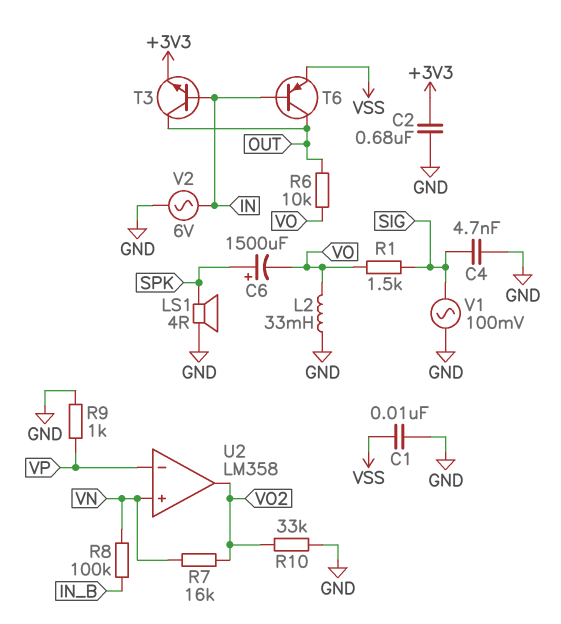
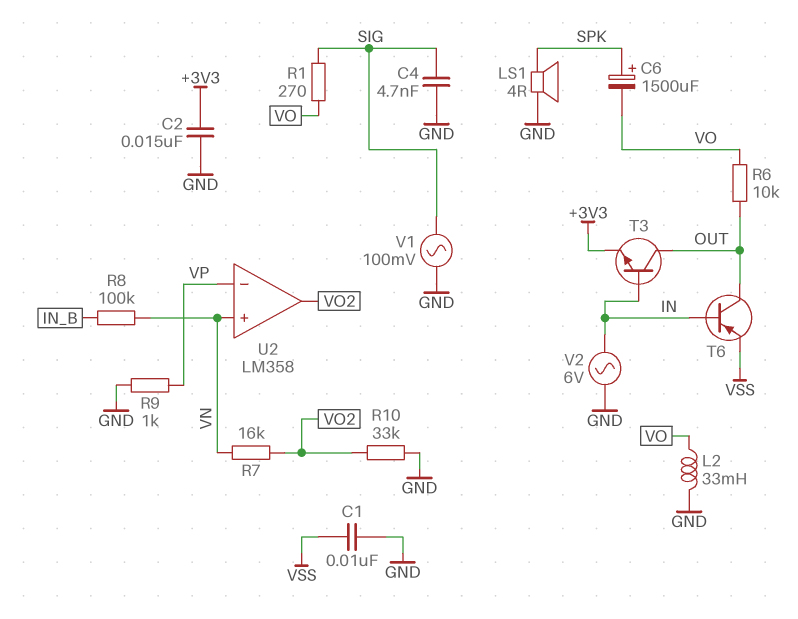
C2: 680nF (+3V3, GND) -> 15nF (+3V3, GND)
R1: 1.5k (SIG, VO) -> 270 (SIG, VO)

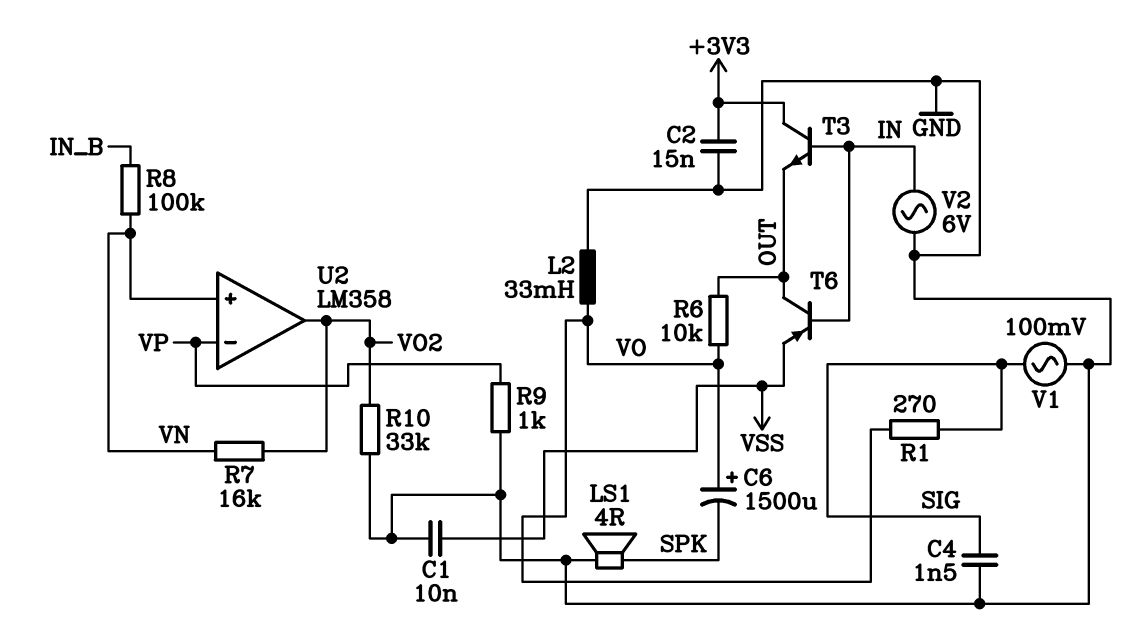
C4: 4.7nF (GND, SIG) -> 1.5nF (GND, SIG)
C6: 1500uF (plus SPK, minus VO) -> 1500uF (plus VO, minus SPK)
T3: NPN (B IN, C OUT, E +3V3) -> NPN (B IN, C +3V3, E OUT)

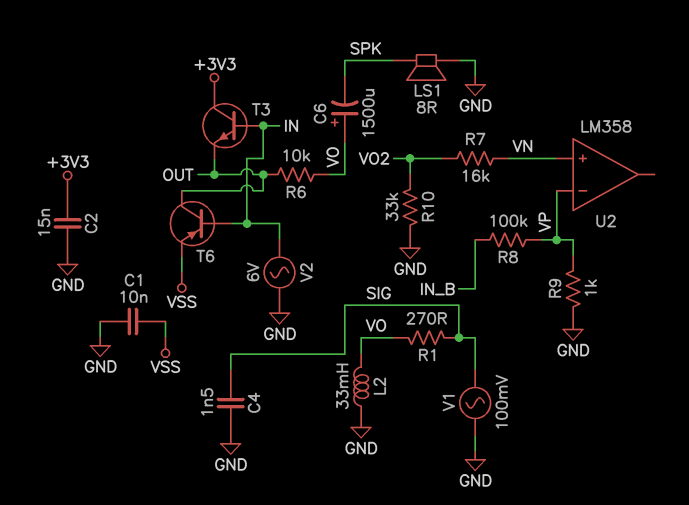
LS1: speaker 4R (GND, SPK) -> speaker 8R (GND, SPK)
R8: 100k (IN_B, VN) -> 100k (IN_B, VP)
U2 pin out: VO2 -> none

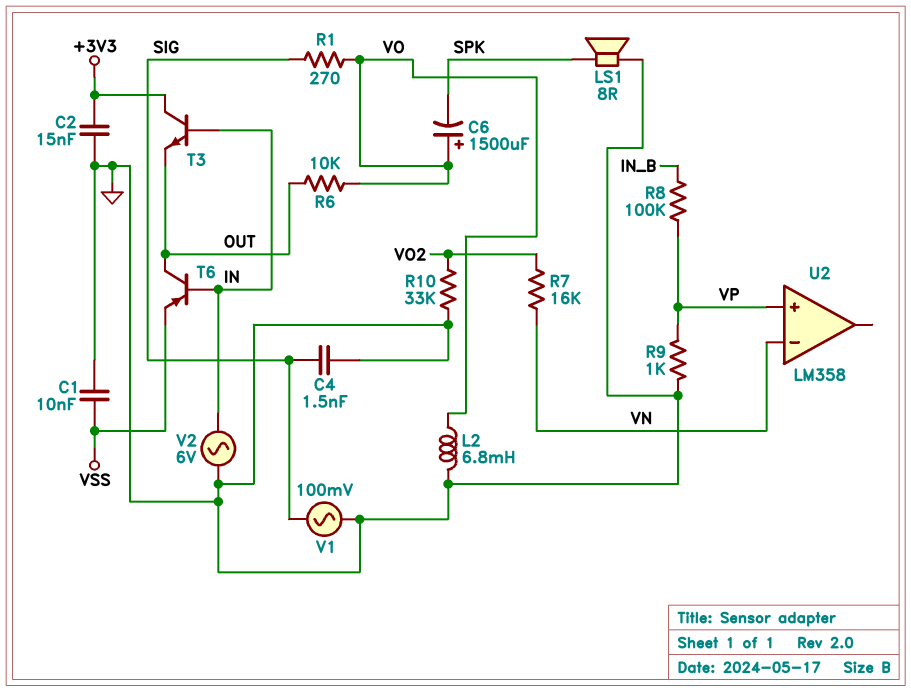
L2: 33mH (GND, VO) -> 6.8mH (GND, VO)
U2 pin in+: VN -> VP
U2 pin in-: VP -> VN

